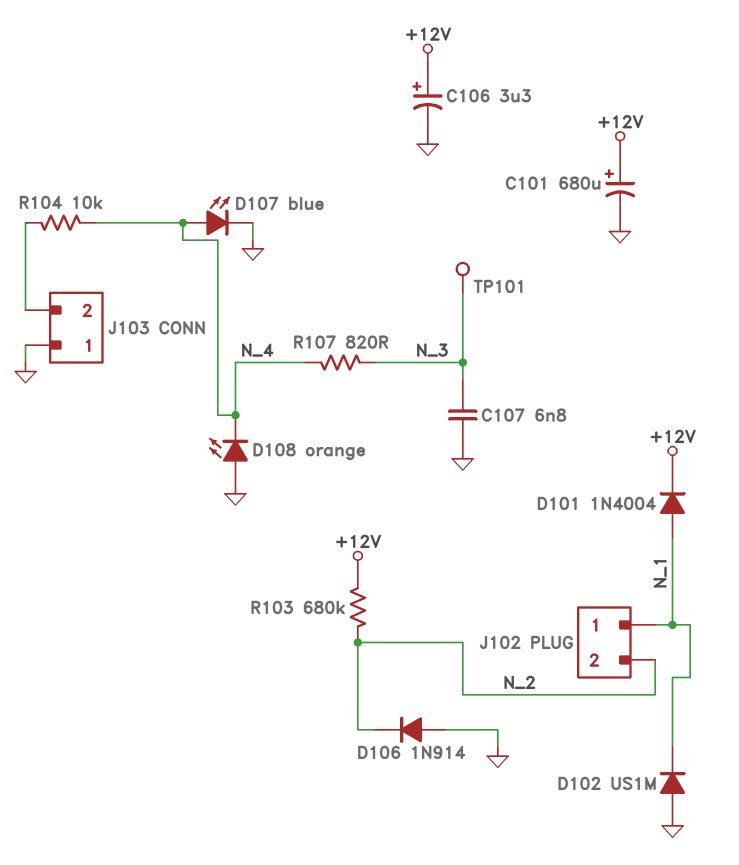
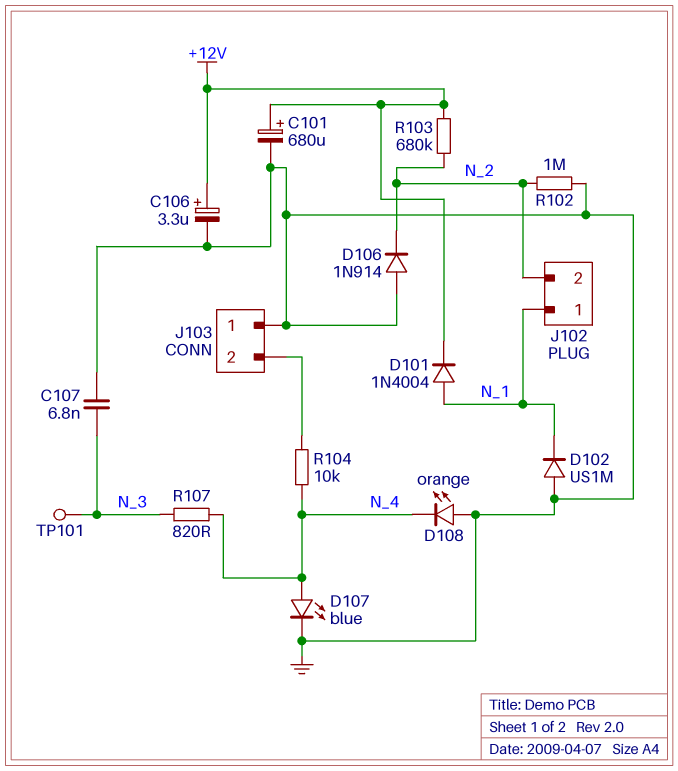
R102: none -> 1M (GND, N_2)

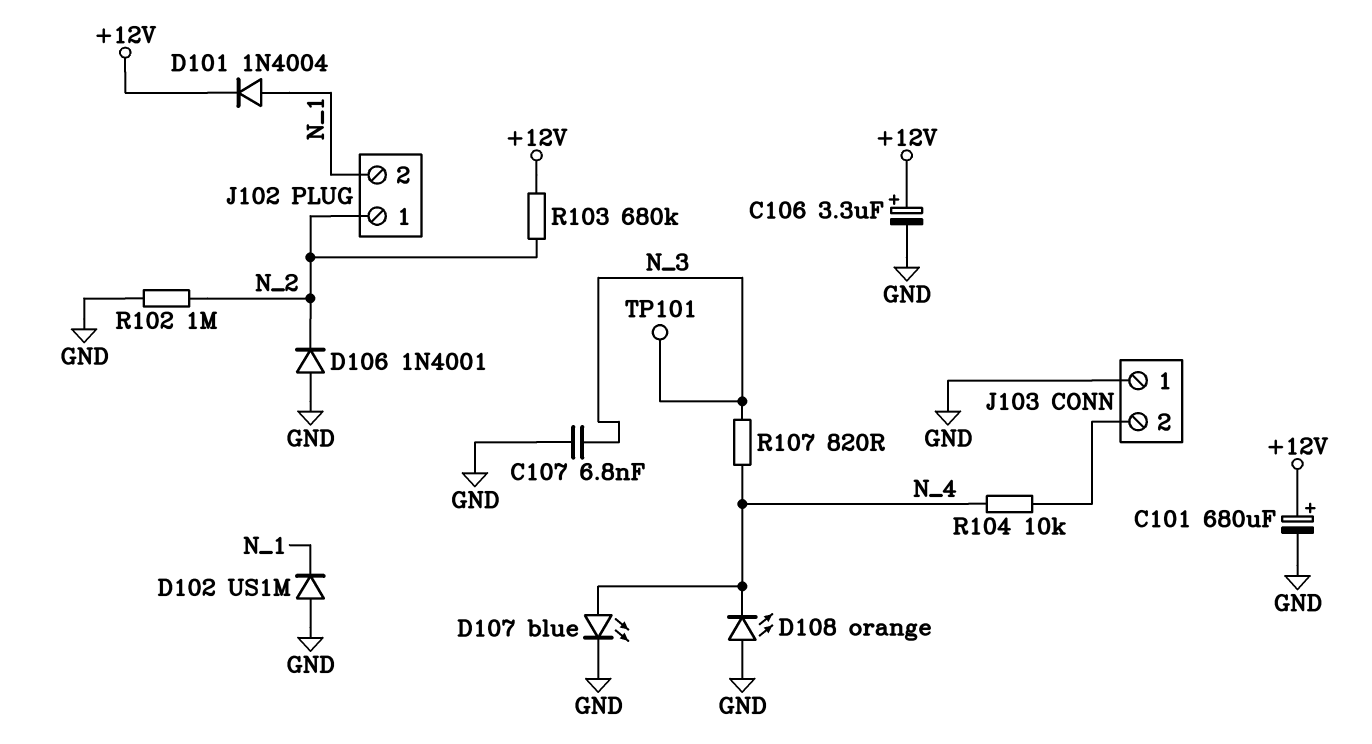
D106: diode 1N914 (A GND, K N_2) -> diode 1N4001 (A GND, K N_2)
J102 pin 1: N_1 -> N_2
J102 pin 2: N_2 -> N_1

